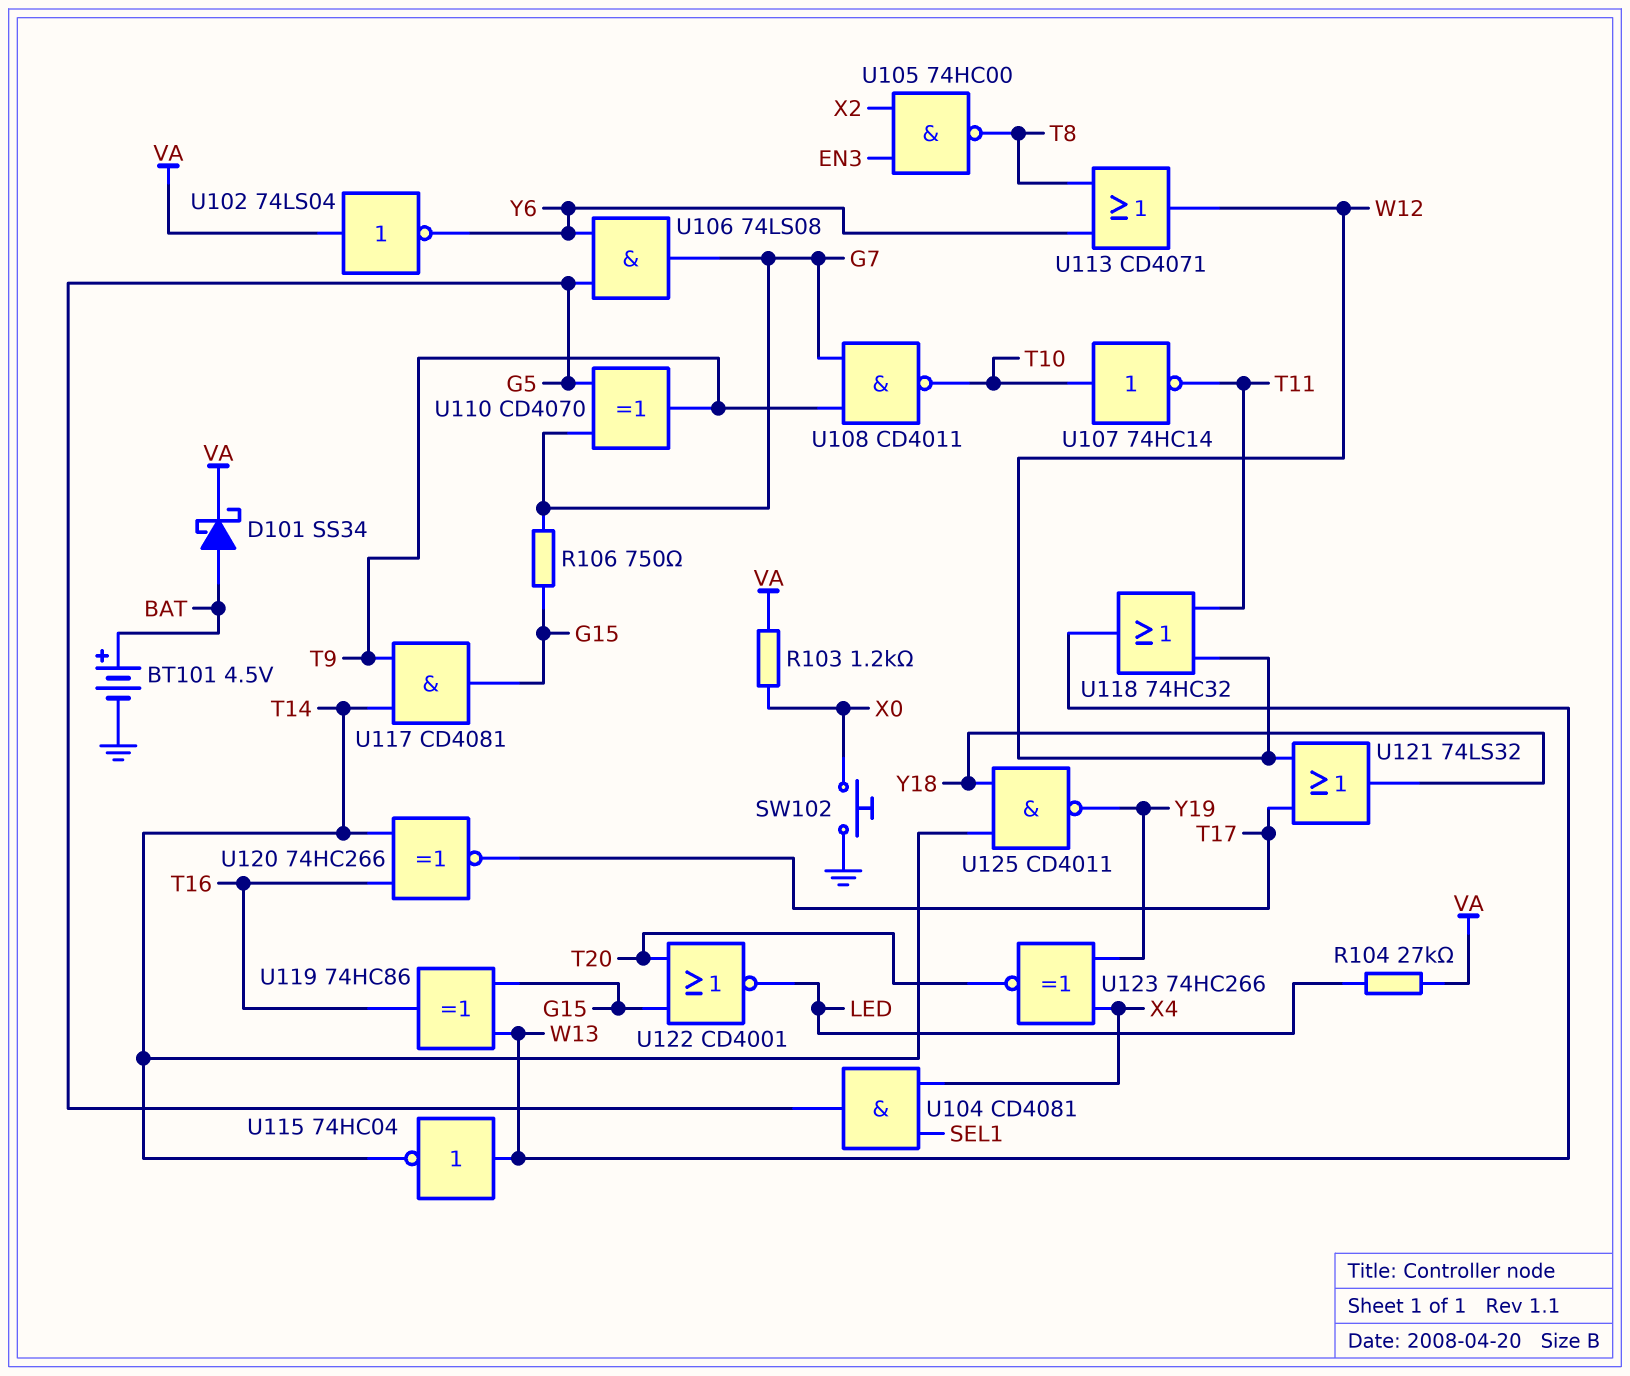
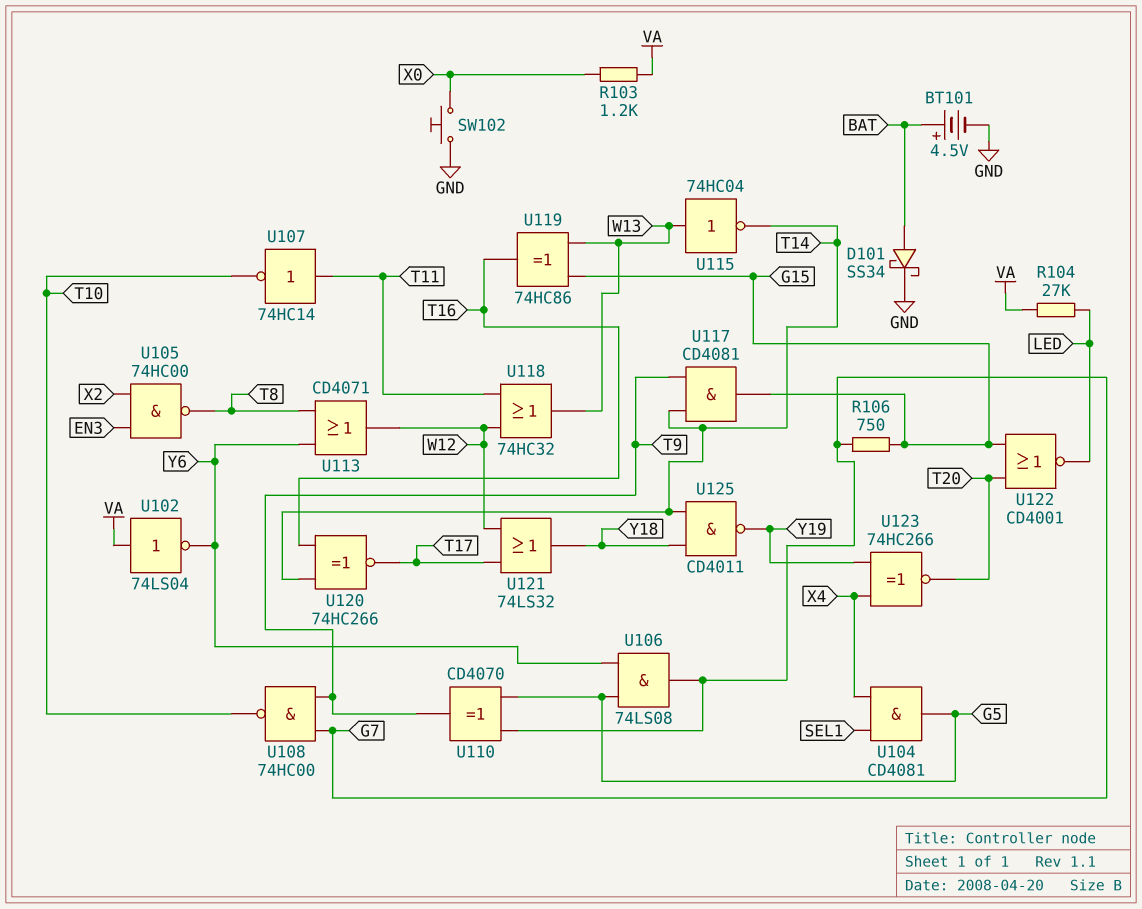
D101: schottky SS34 (A BAT, K VA) -> schottky SS34 (A BAT, K GND)
U107: NOT 74HC14 (in T10, out T11) -> NOT 74HC14 (in T11, out T10)
U108: NAND CD4011 (in G7, in T9, out T10) -> NAND 74HC00 (in G7, in T9, out T10)

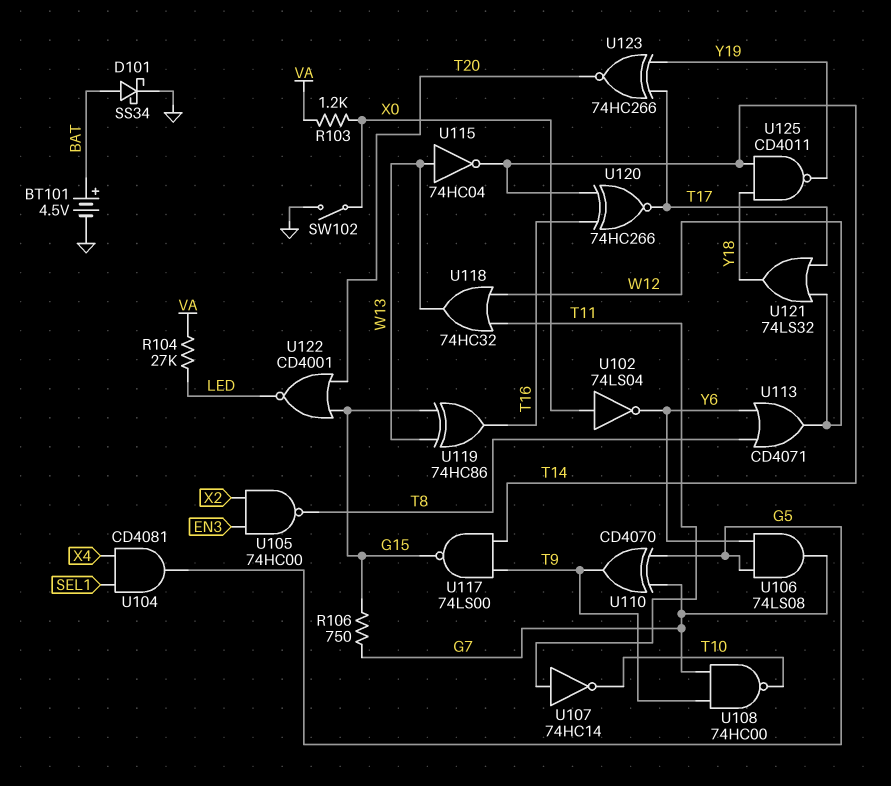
SW102: button (GND, X0) -> switch (GND, X0)
U102: NOT 74LS04 (in VA, out Y6) -> NOT 74LS04 (in X0, out Y6)
U117: AND CD4081 (in T9, in T14, out G15) -> NAND 74LS00 (in T9, in T14, out G15)
U123: XNOR 74HC266 (in X4, in Y19, out T20) -> XNOR 74HC266 (in T17, in Y19, out T20)

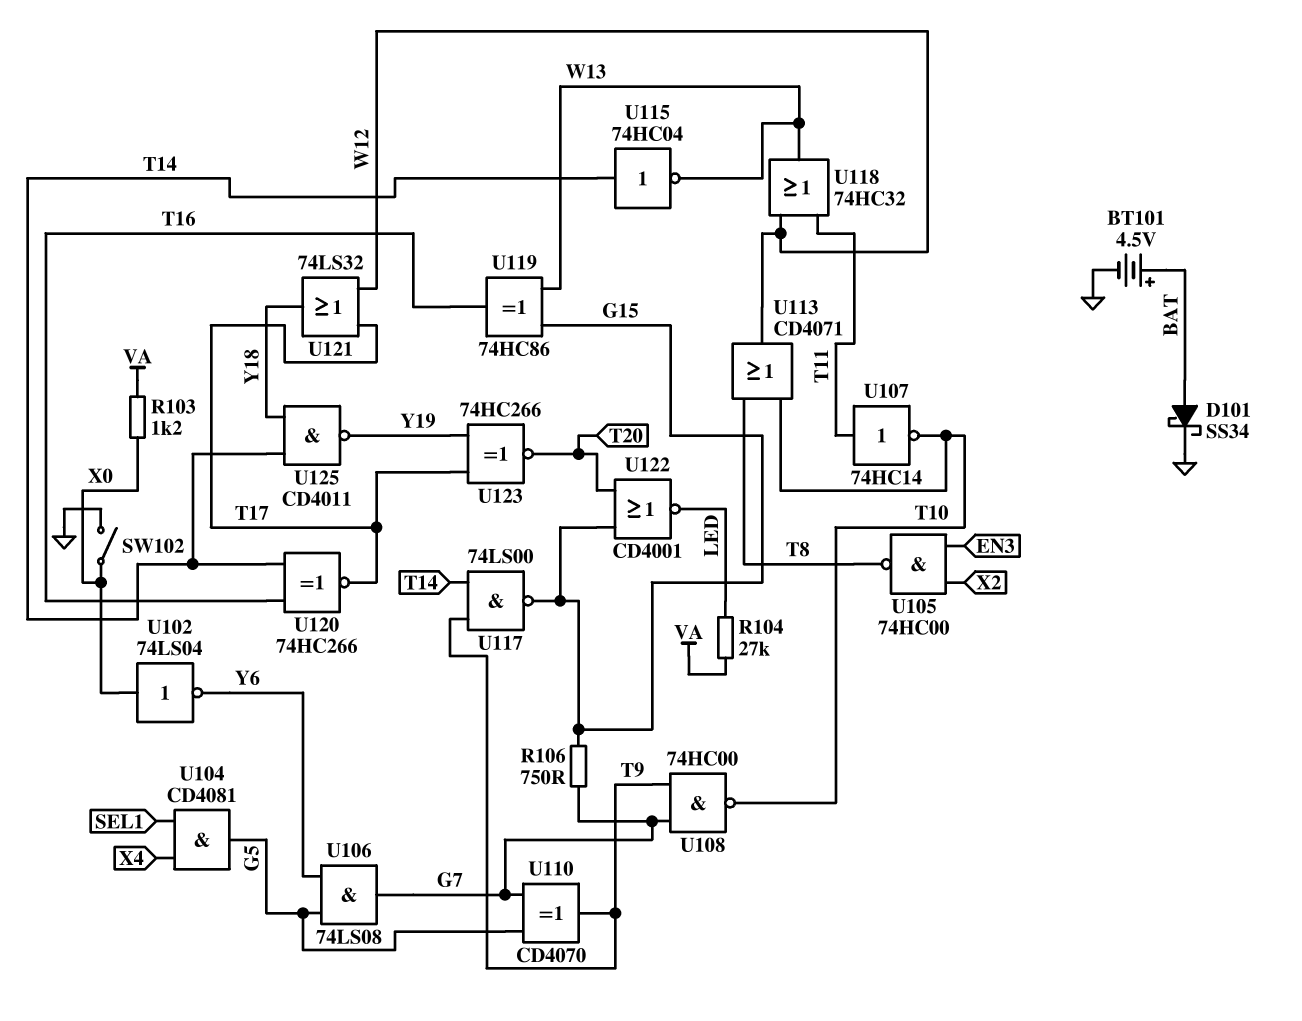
U113: OR CD4071 (in T8, in Y6, out W12) -> OR CD4071 (in T8, in T10, out W12)
U115: NOT 74HC04 (in W13, out T14) -> NOT 74HC04 (in T14, out W13)

